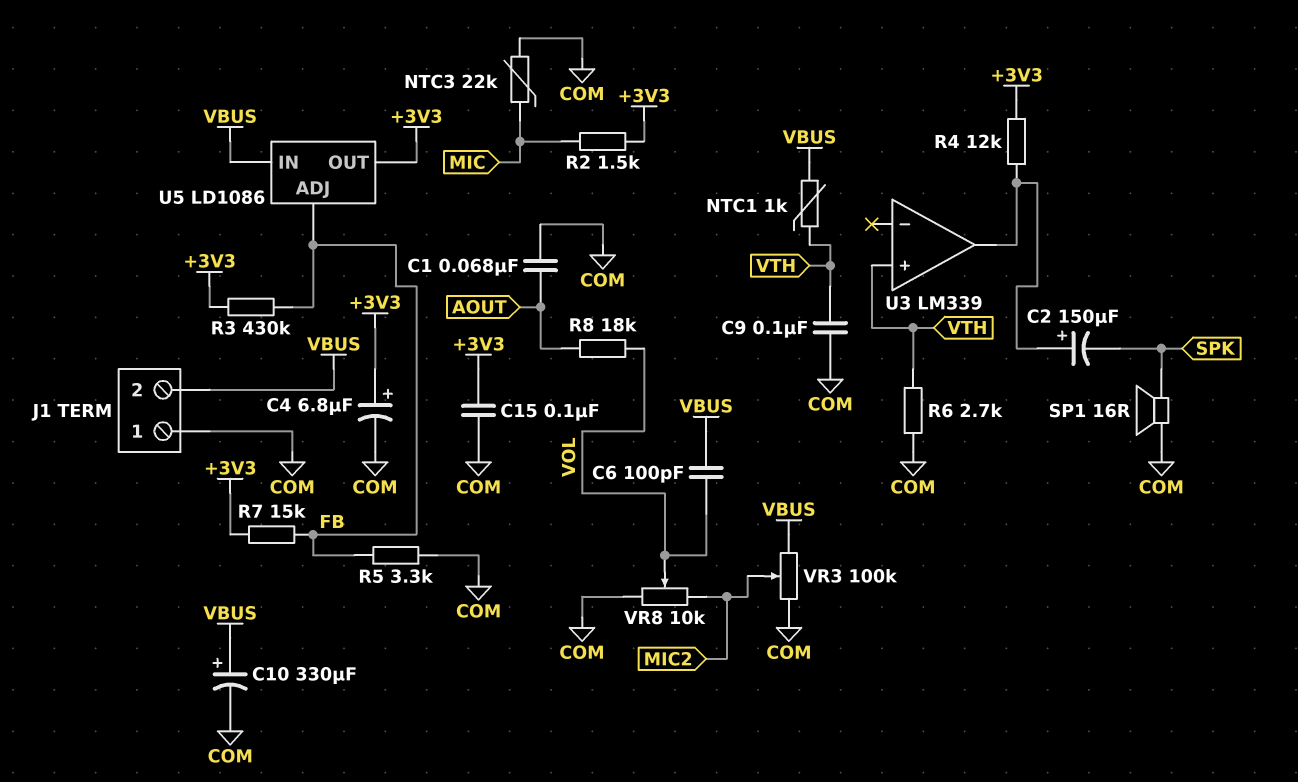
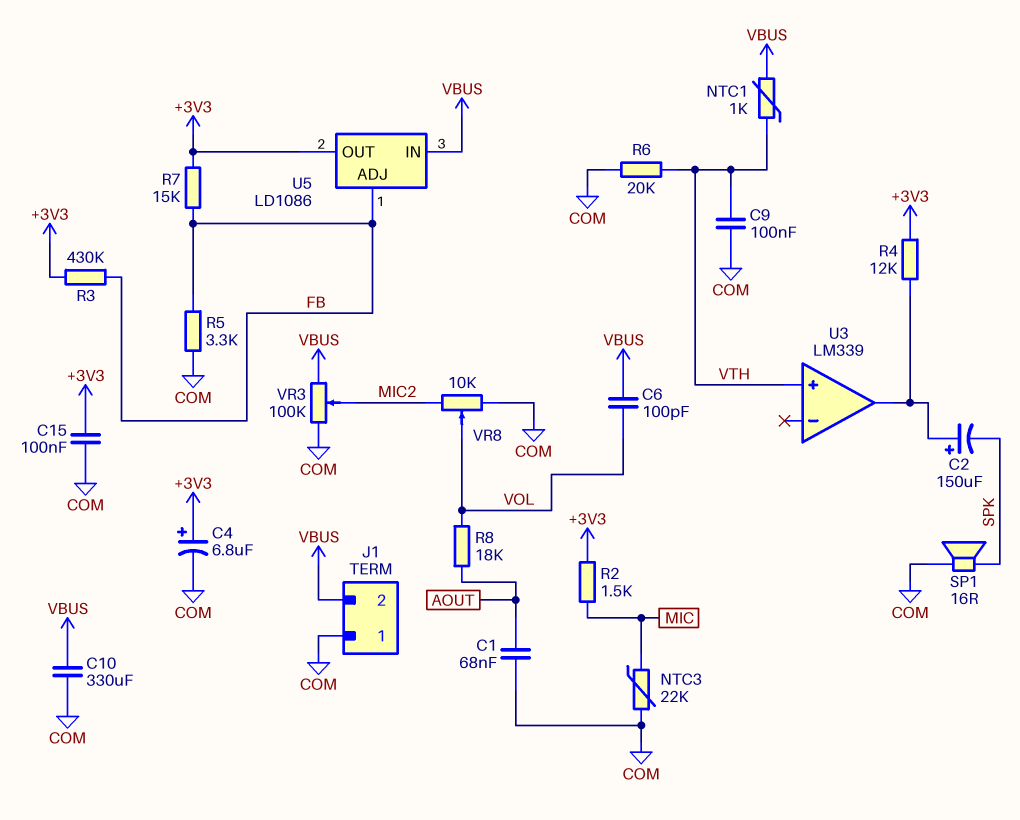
C10: 330uF (plus VBUS, minus COM) -> 330uF (COM, VBUS)
R6: 2.7k (COM, VTH) -> 20k (COM, VTH)

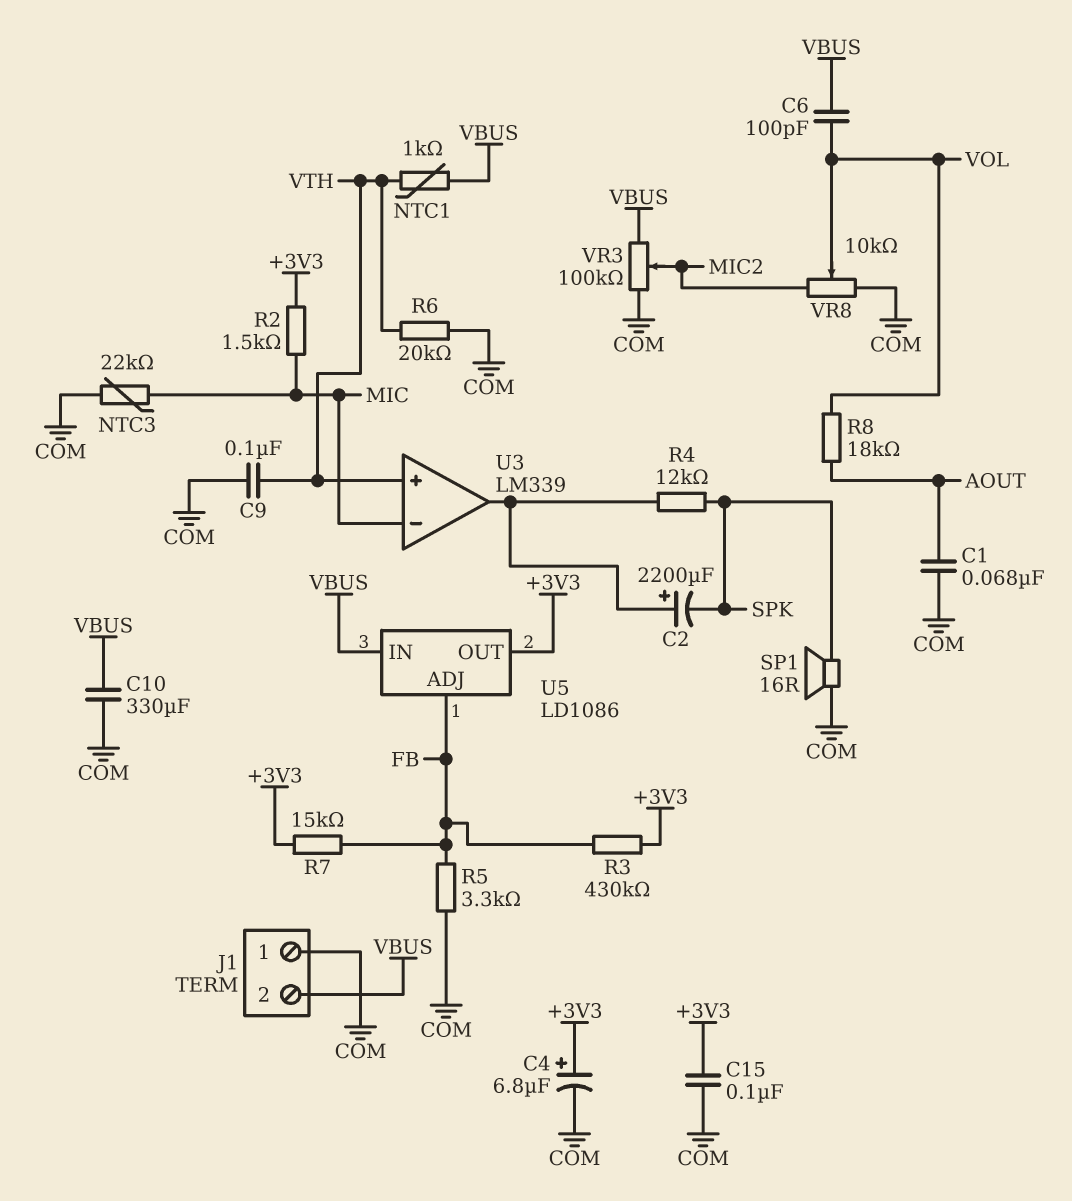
C2: 150uF (plus U3/out, minus SPK) -> 2200uF (plus U3/out, minus SPK)
R4: 12k (+3V3, U3/out) -> 12k (SPK, U3/out)
U3 pin in-: none -> MIC

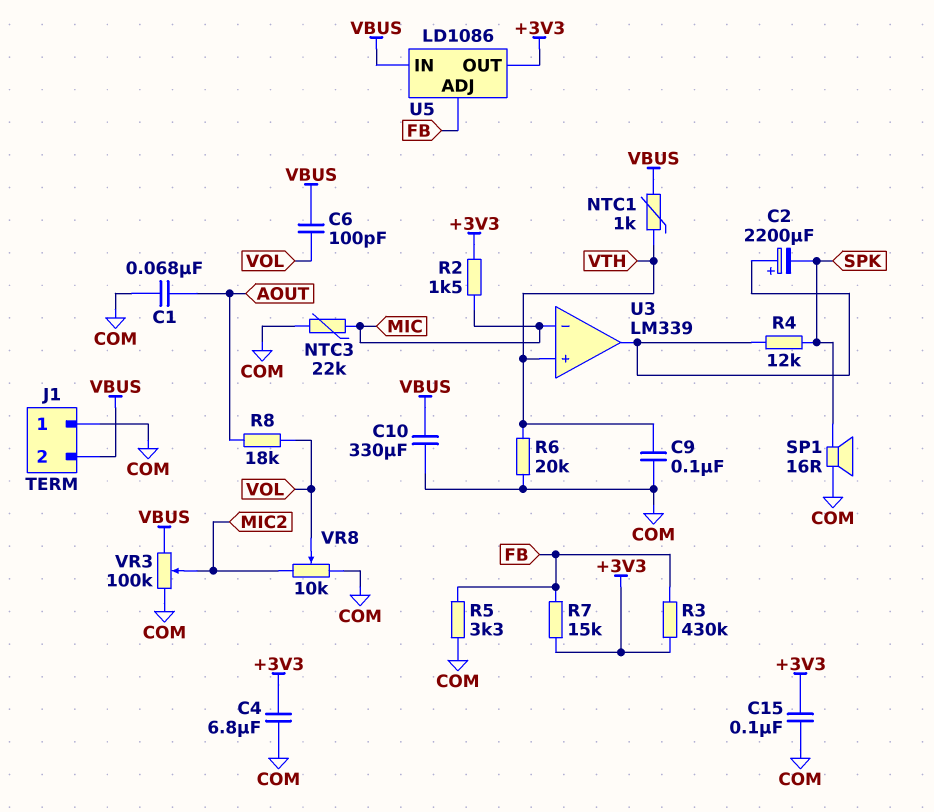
C4: 6.8uF (plus +3V3, minus COM) -> 6.8uF (+3V3, COM)

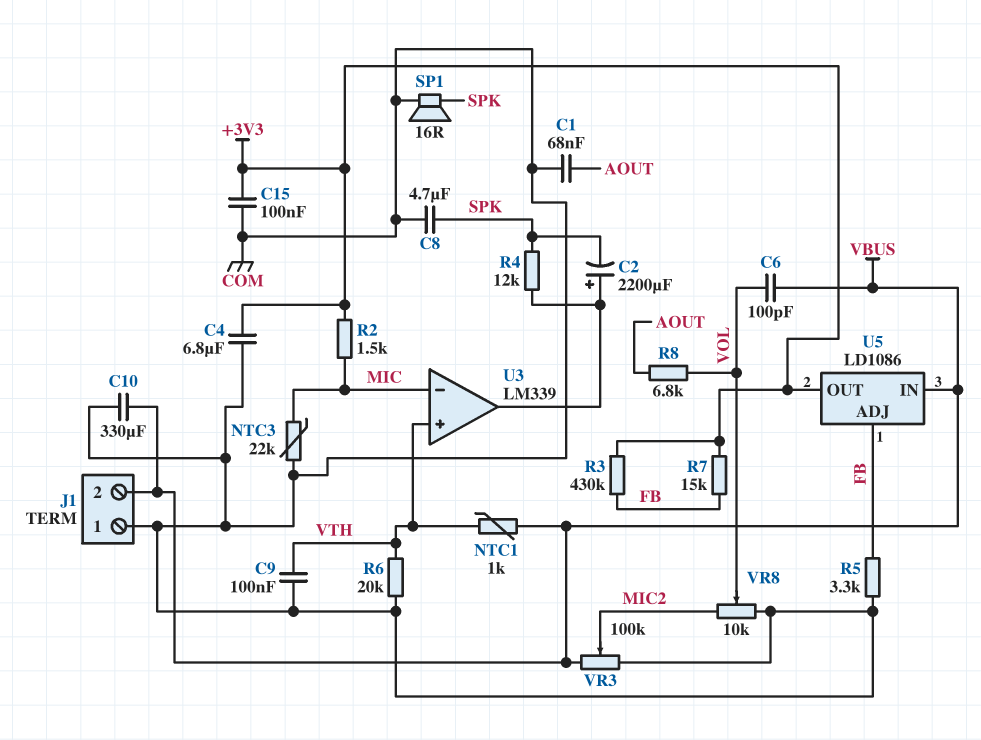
C8: none -> 4.7uF (COM, SPK)
R8: 18k (AOUT, VOL) -> 6.8k (AOUT, VOL)

